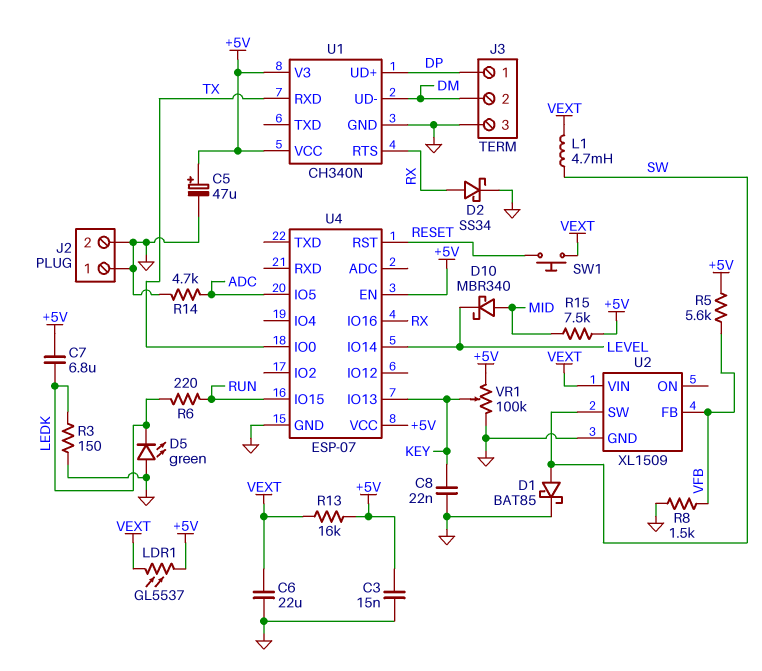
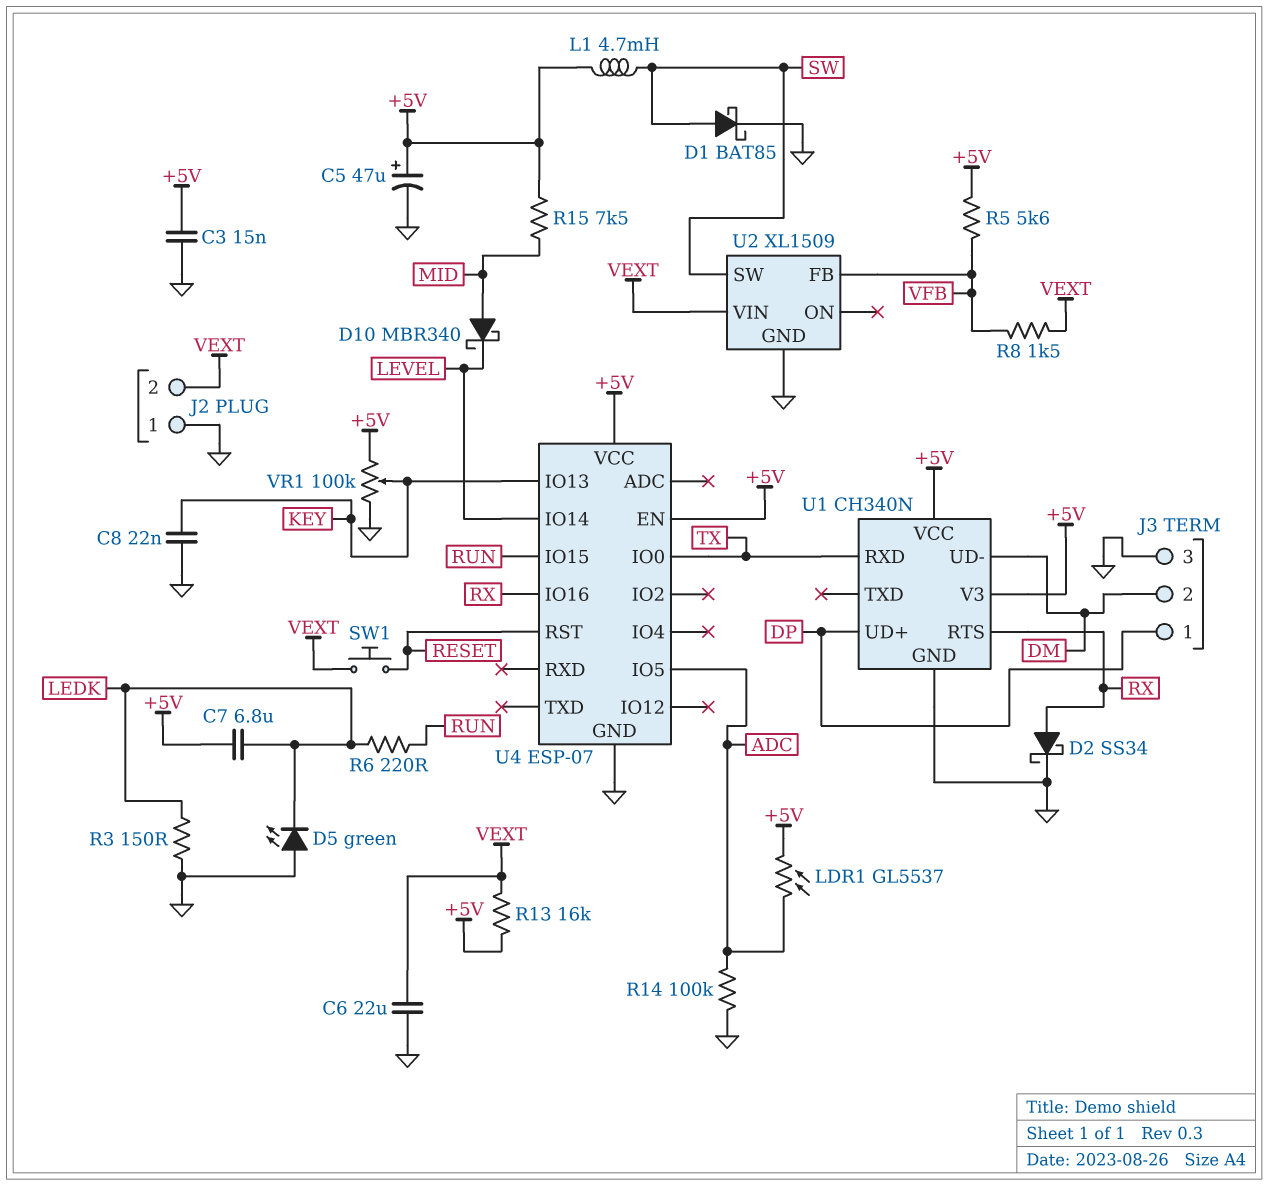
J2 pin 2: GND -> VEXT
L1: 4.7mH (SW, VEXT) -> 4.7mH (+5V, SW)
LDR1: GL5537 (+5V, VEXT) -> GL5537 (+5V, ADC)
R8: 1.5k (GND, VFB) -> 1.5k (VEXT, VFB)
R14: 4.7k (ADC, GND) -> 100k (ADC, GND)

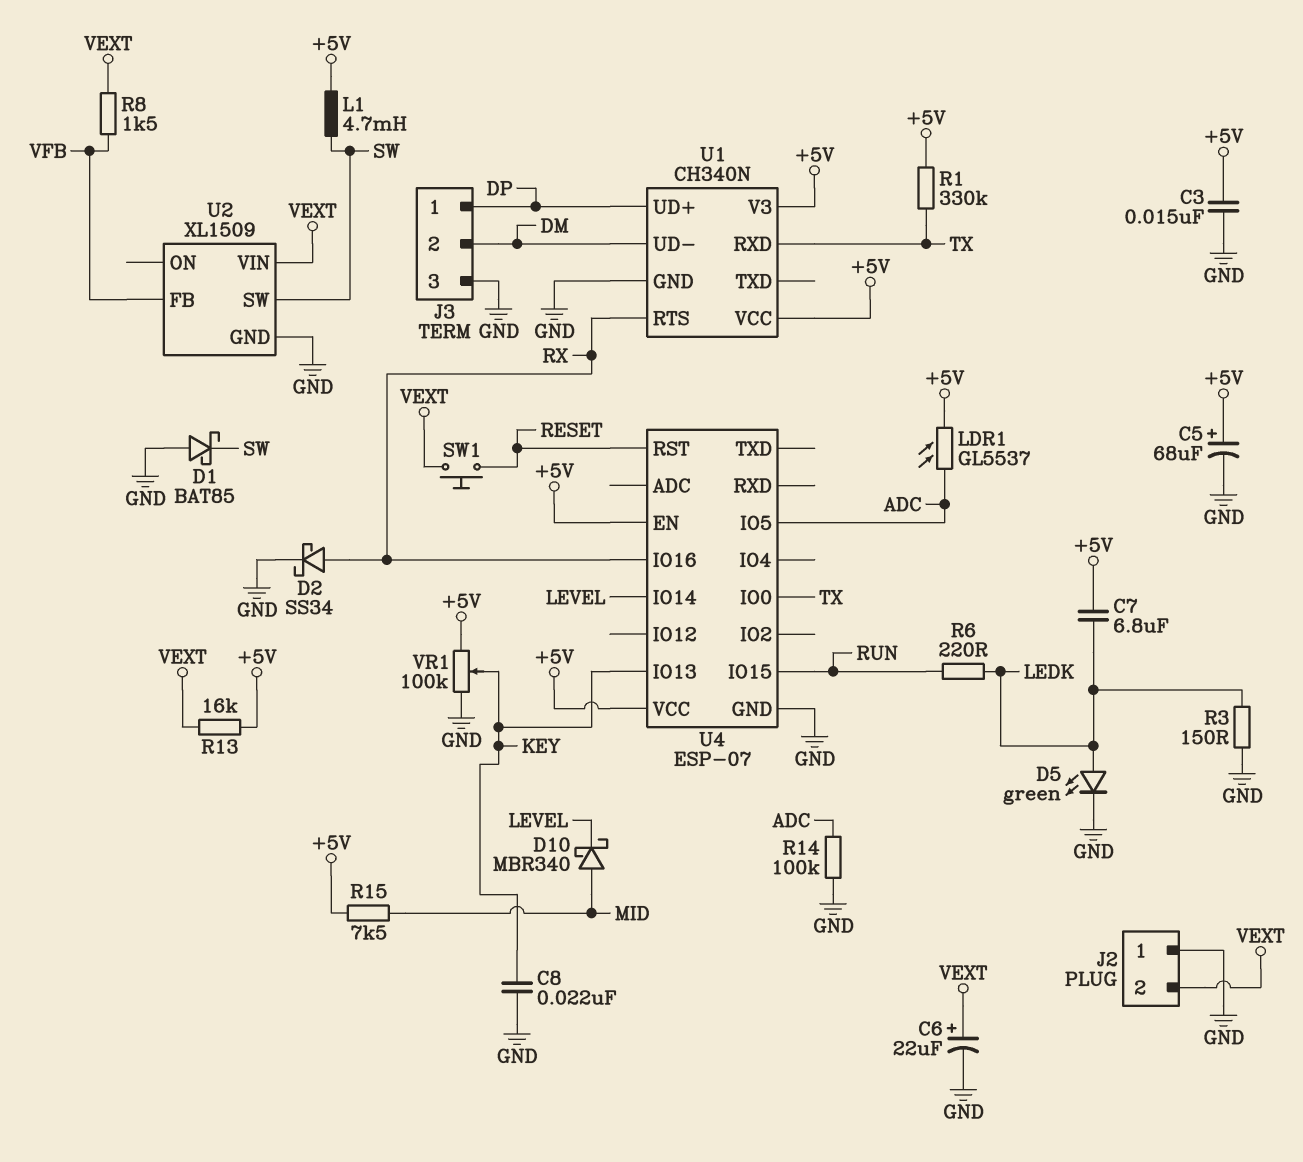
C5: 47uF (plus +5V, minus GND) -> 68uF (plus +5V, minus GND)
C6: 22uF (GND, VEXT) -> 22uF (plus VEXT, minus GND)
D1: schottky BAT85 (A SW, K GND) -> schottky BAT85 (A GND, K SW)
D5: LED green (A GND, K LEDK) -> LED green (A LEDK, K GND)
R1: none -> 330k (+5V, TX)
R5: 5.6k (+5V, VFB) -> none

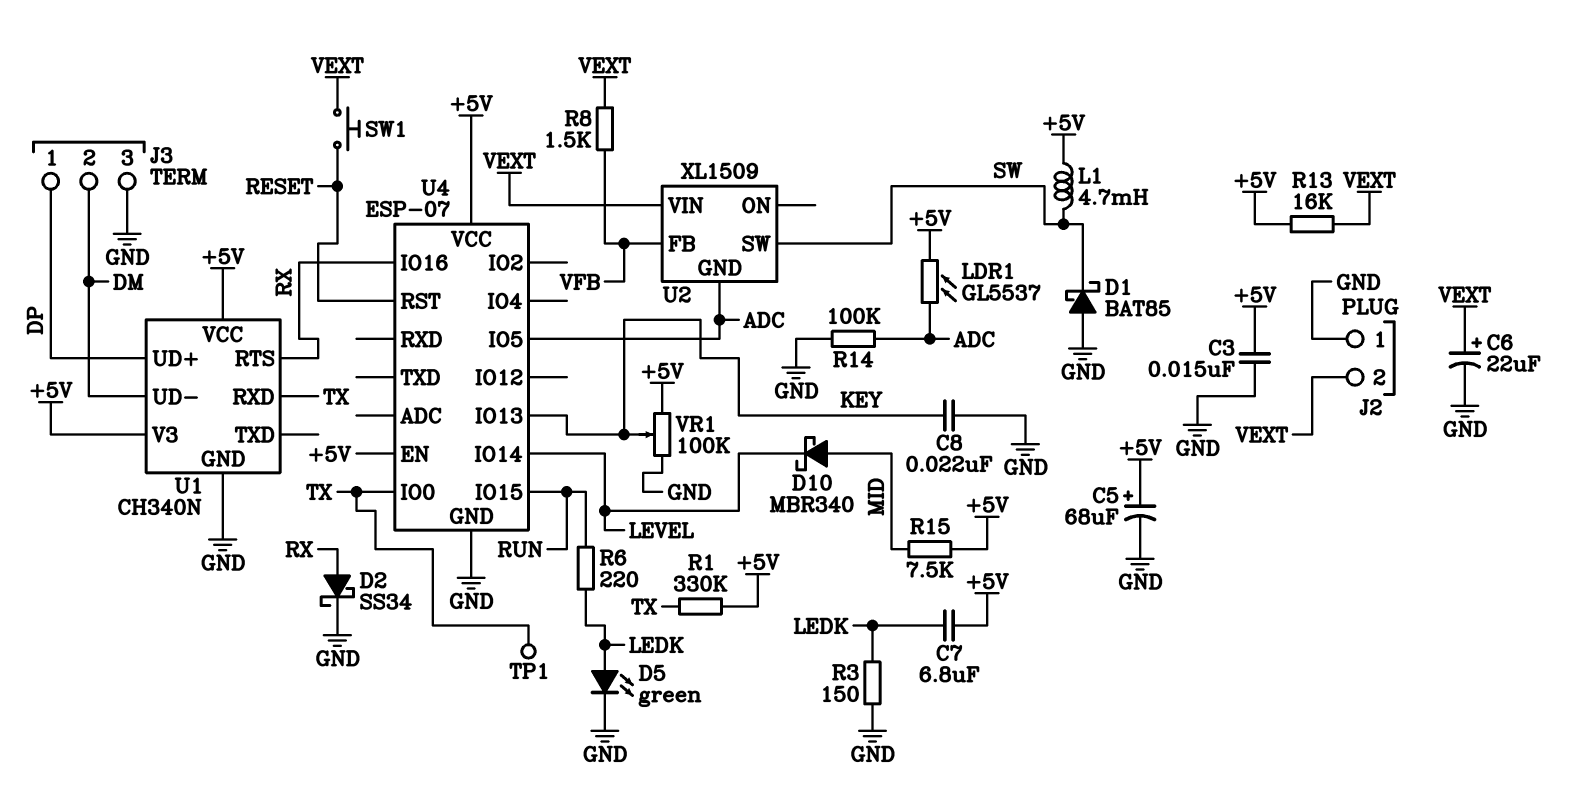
TP1: none -> test point (TX)
U2 pin GND: GND -> ADC

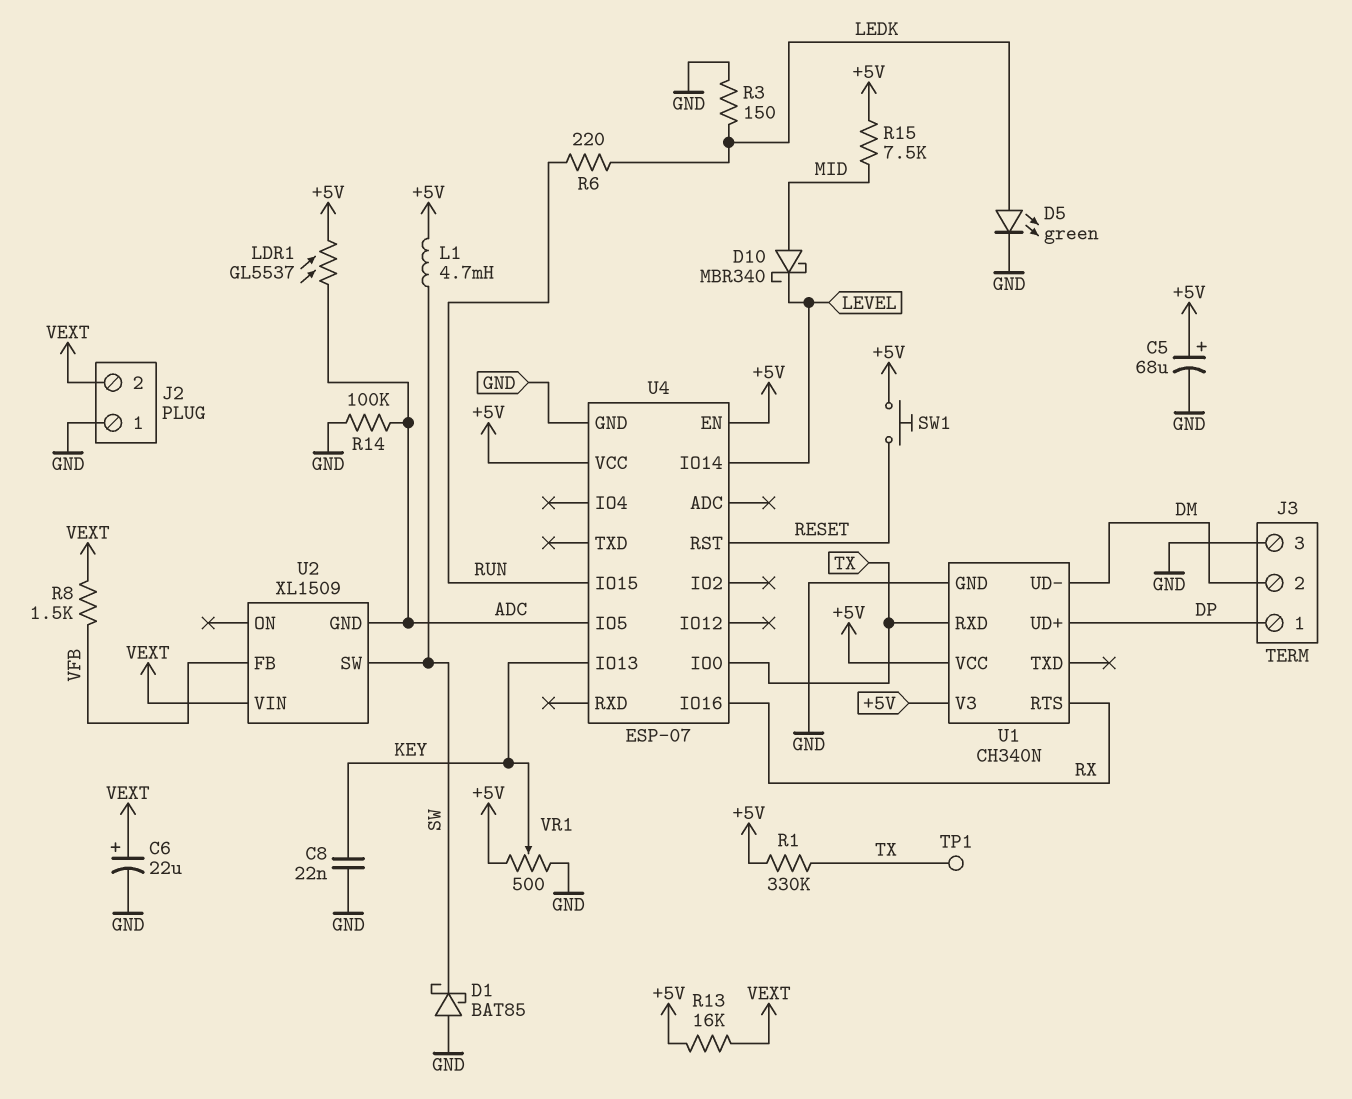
C3: 15nF (+5V, GND) -> none
C7: 6.8uF (+5V, LEDK) -> none
D2: schottky SS34 (A RX, K GND) -> none
SW1: button (RESET, VEXT) -> button (+5V, RESET)
VR1: 100k (+5V, GND, wiper KEY) -> 500 (+5V, GND, wiper KEY)

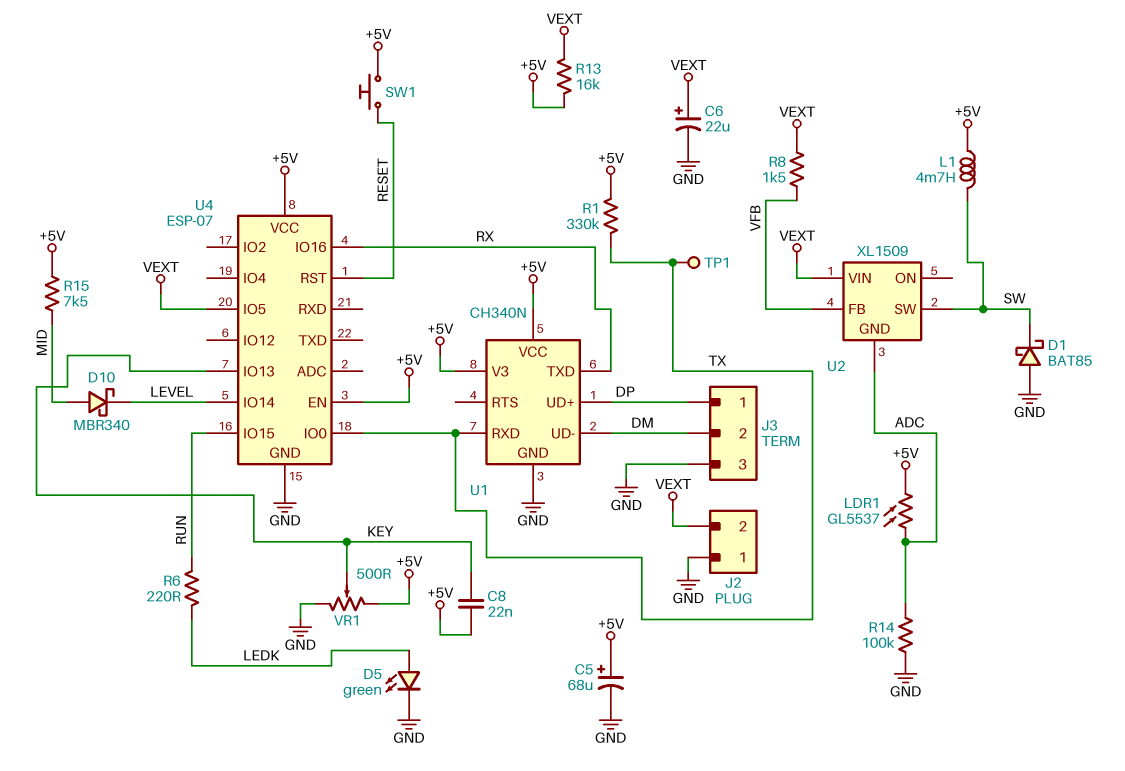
C8: 22nF (GND, KEY) -> 22nF (+5V, KEY)
R3: 150 (GND, LEDK) -> none
U1 pin RTS: RX -> none
U1 pin TXD: none -> RX
U4 pin IO5: ADC -> VEXT

